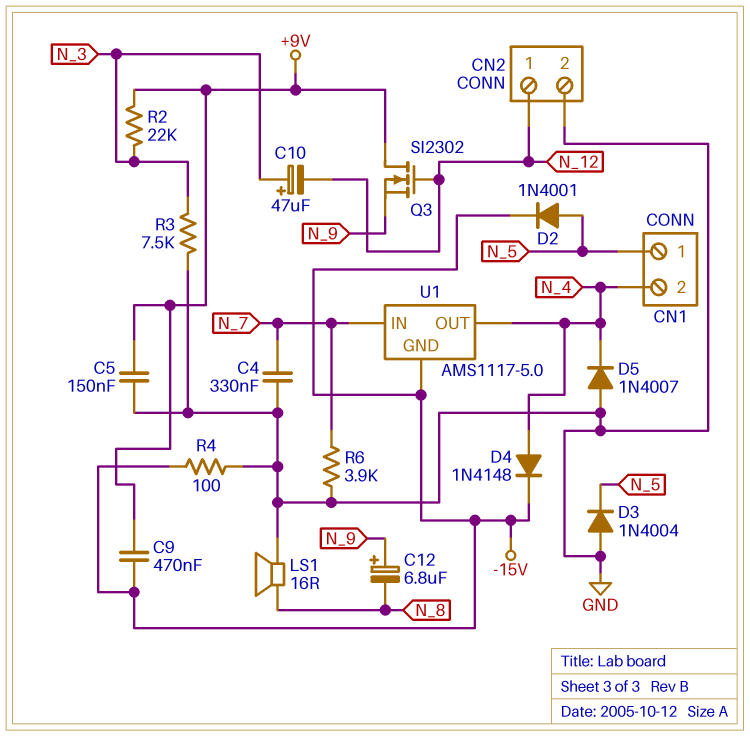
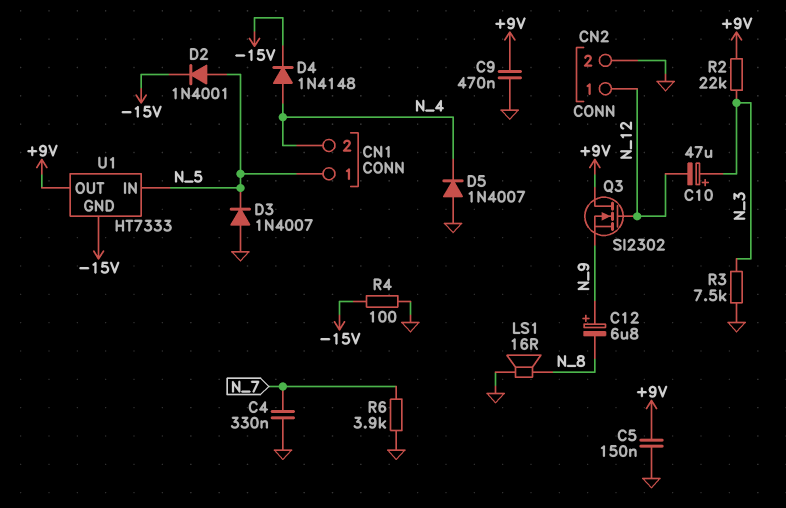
C9: 470nF (+9V, -15V) -> 470nF (+9V, GND)
D3: diode 1N4004 (A GND, K N_5) -> diode 1N4007 (A GND, K N_5)
U1: AMS1117-5.0 -> HT7333
U1 pin IN: N_7 -> N_5
U1 pin OUT: N_4 -> +9V

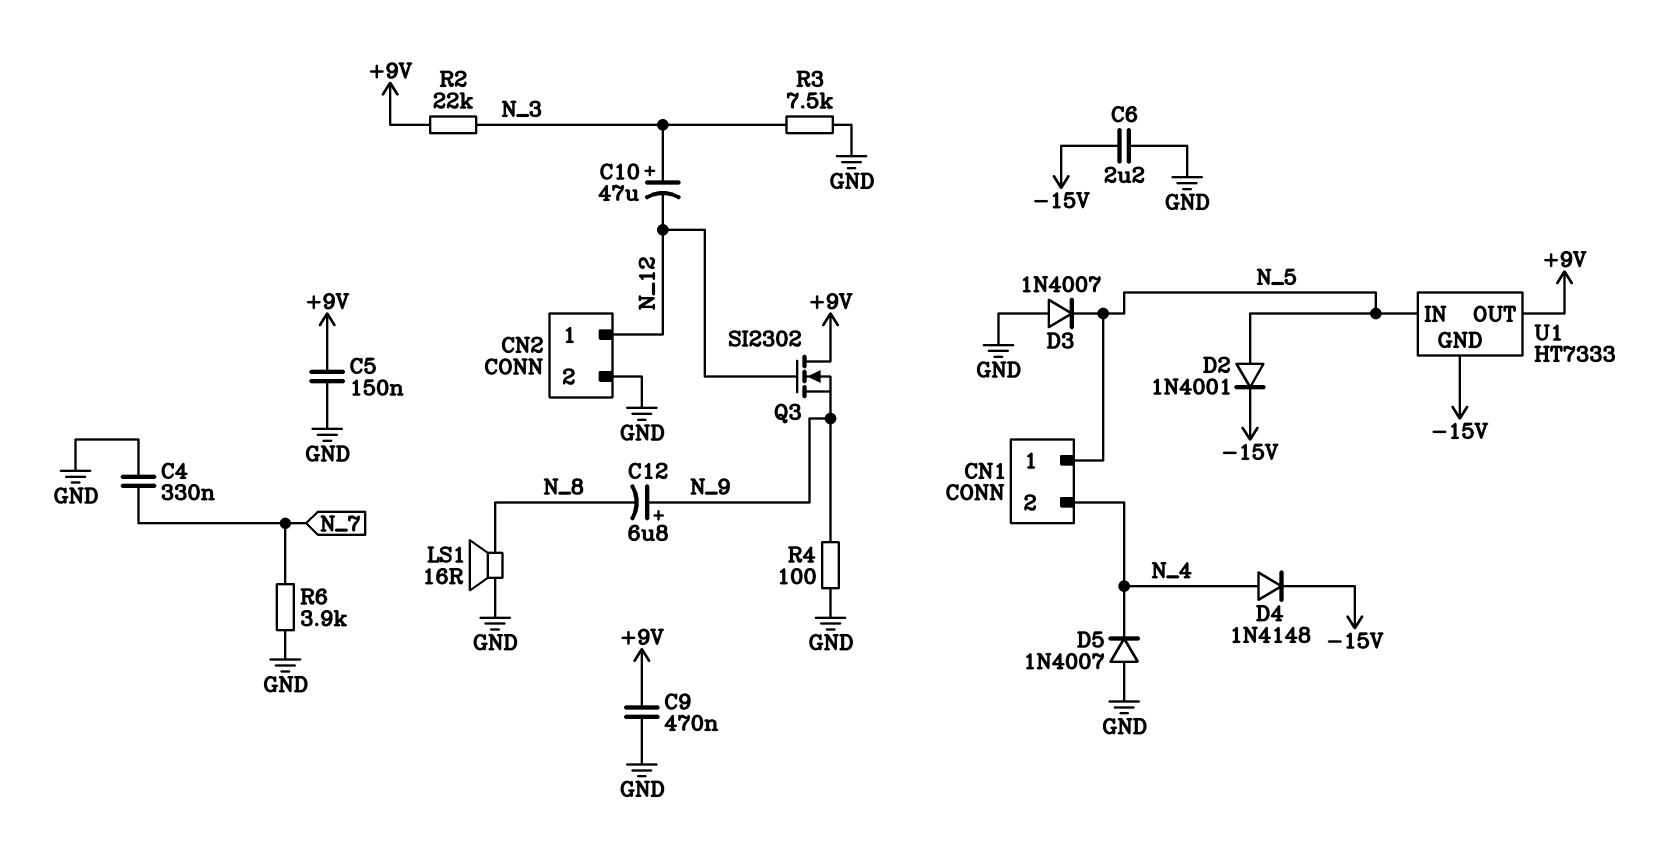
C6: none -> 2.2uF (-15V, GND)
R4: 100 (-15V, GND) -> 100 (GND, N_9)

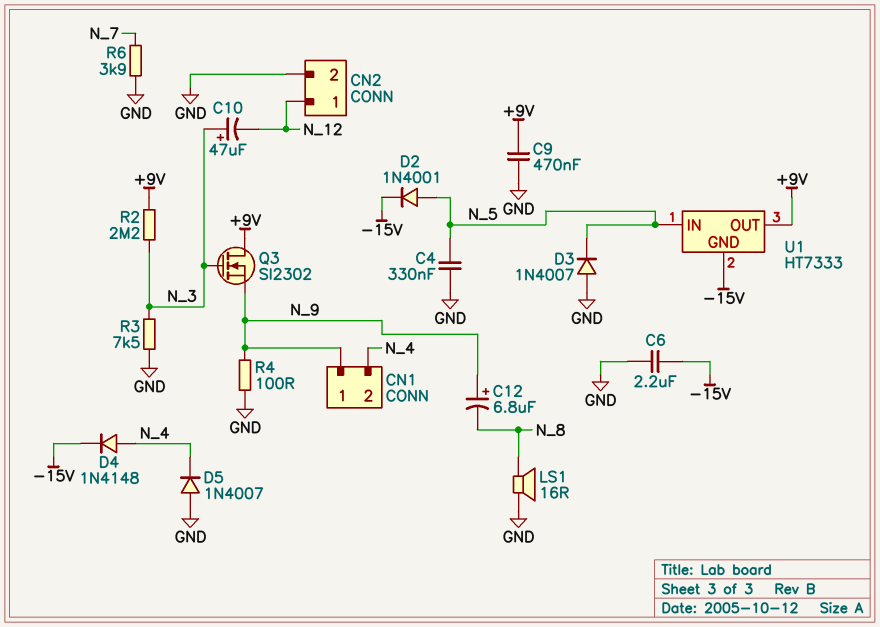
C4: 330nF (GND, N_7) -> 330nF (GND, N_5)
C5: 150nF (+9V, GND) -> none
CN1 pin 1: N_5 -> N_9
Q3: NMOS SI2302 (G N_12, D +9V, S N_9) -> NMOS SI2302 (G N_3, D +9V, S N_9)
R2: 22k (+9V, N_3) -> 2.2M (+9V, N_3)

